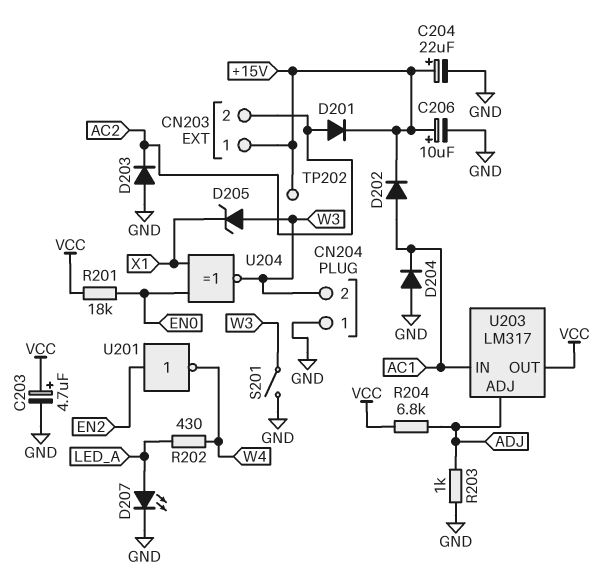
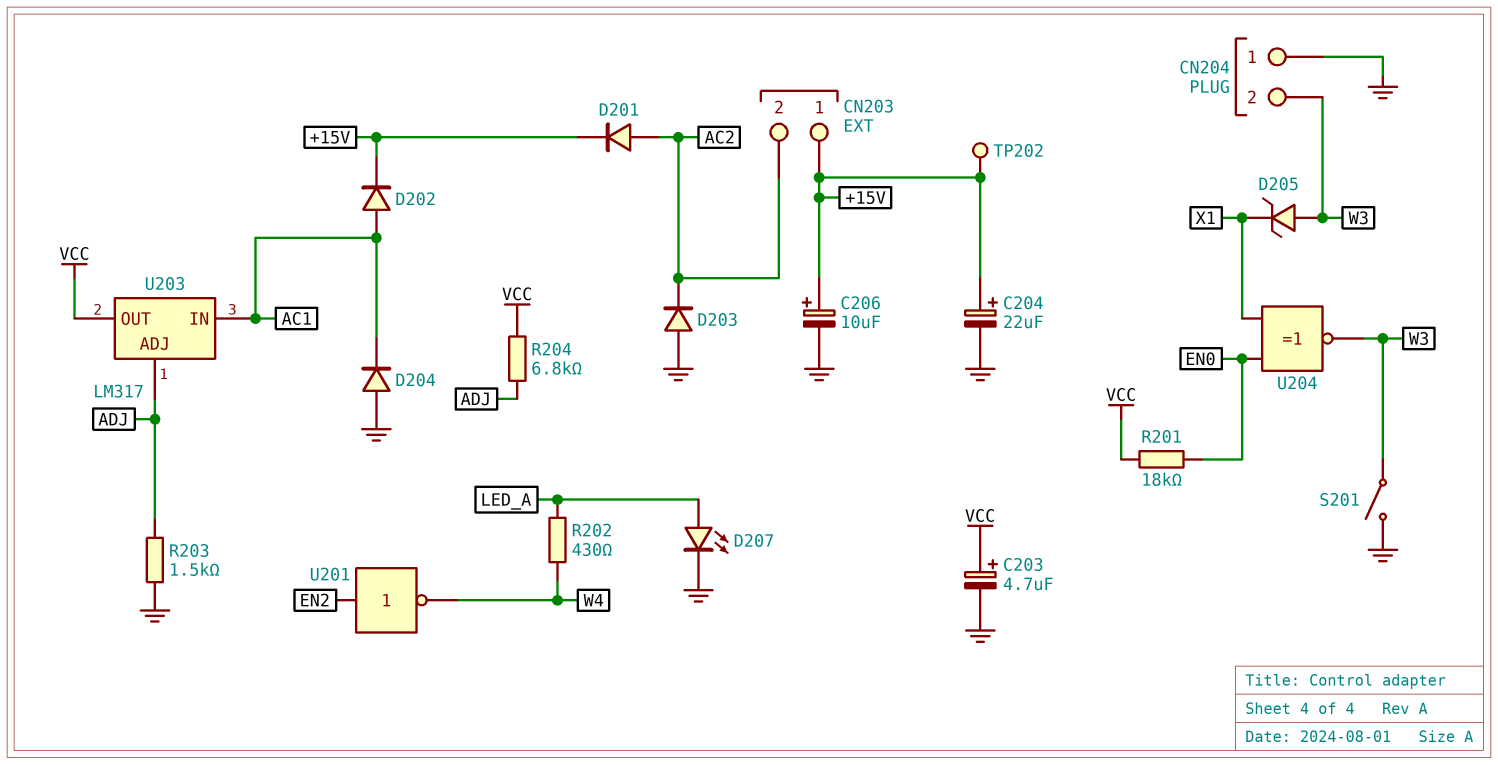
R203: 1k (ADJ, GND) -> 1.5k (ADJ, GND)

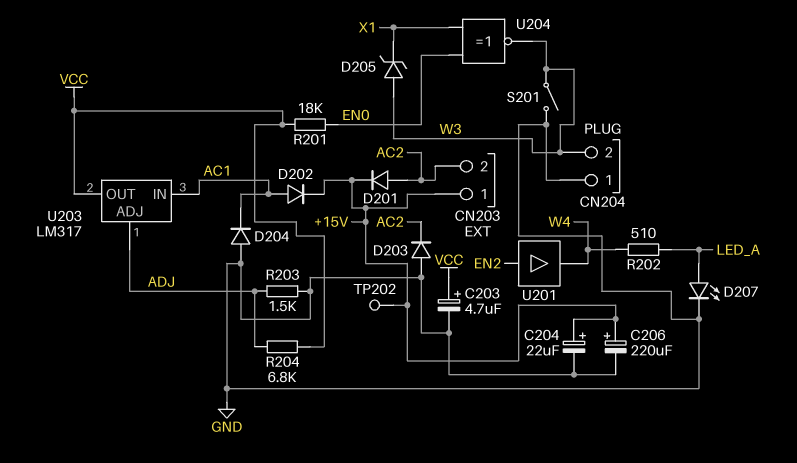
C206: 10uF (plus +15V, minus GND) -> 220uF (plus +15V, minus GND)
R202: 430 (LED_A, W4) -> 510 (LED_A, W4)
U201: NOT (in EN2, out W4) -> buffer (in EN2, out W4)

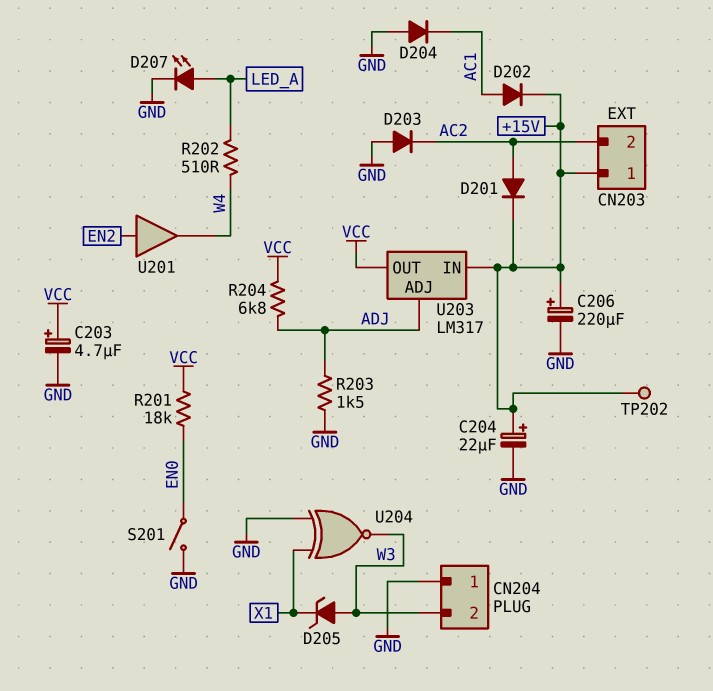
S201: switch (GND, W3) -> switch (EN0, GND)
U203 pin IN: AC1 -> +15V
U204: XNOR (in EN0, in X1, out W3) -> XNOR (in GND, in X1, out W3)

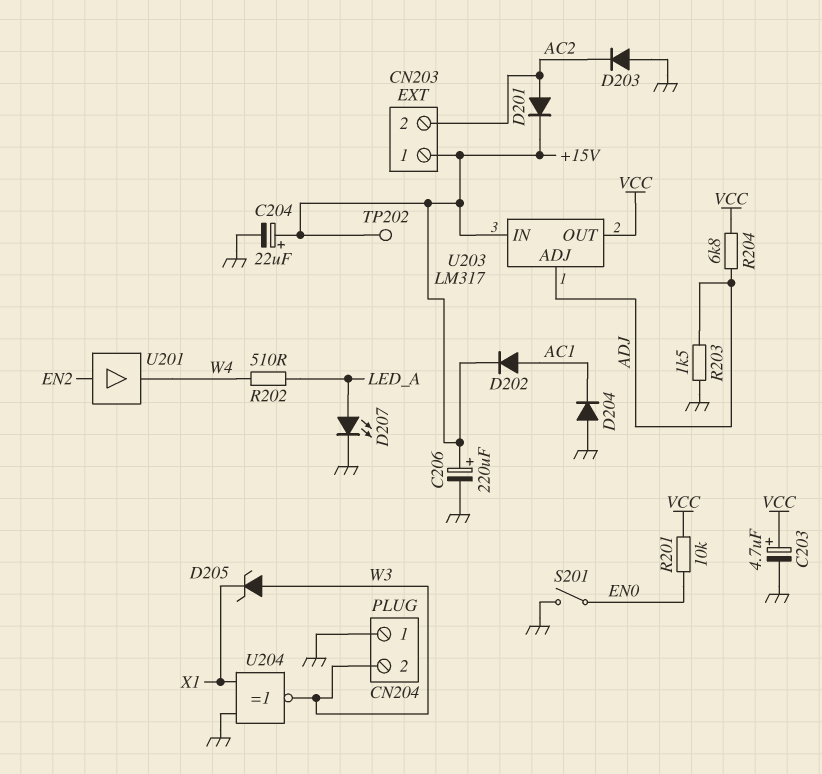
R201: 18k (EN0, VCC) -> 10k (EN0, VCC)

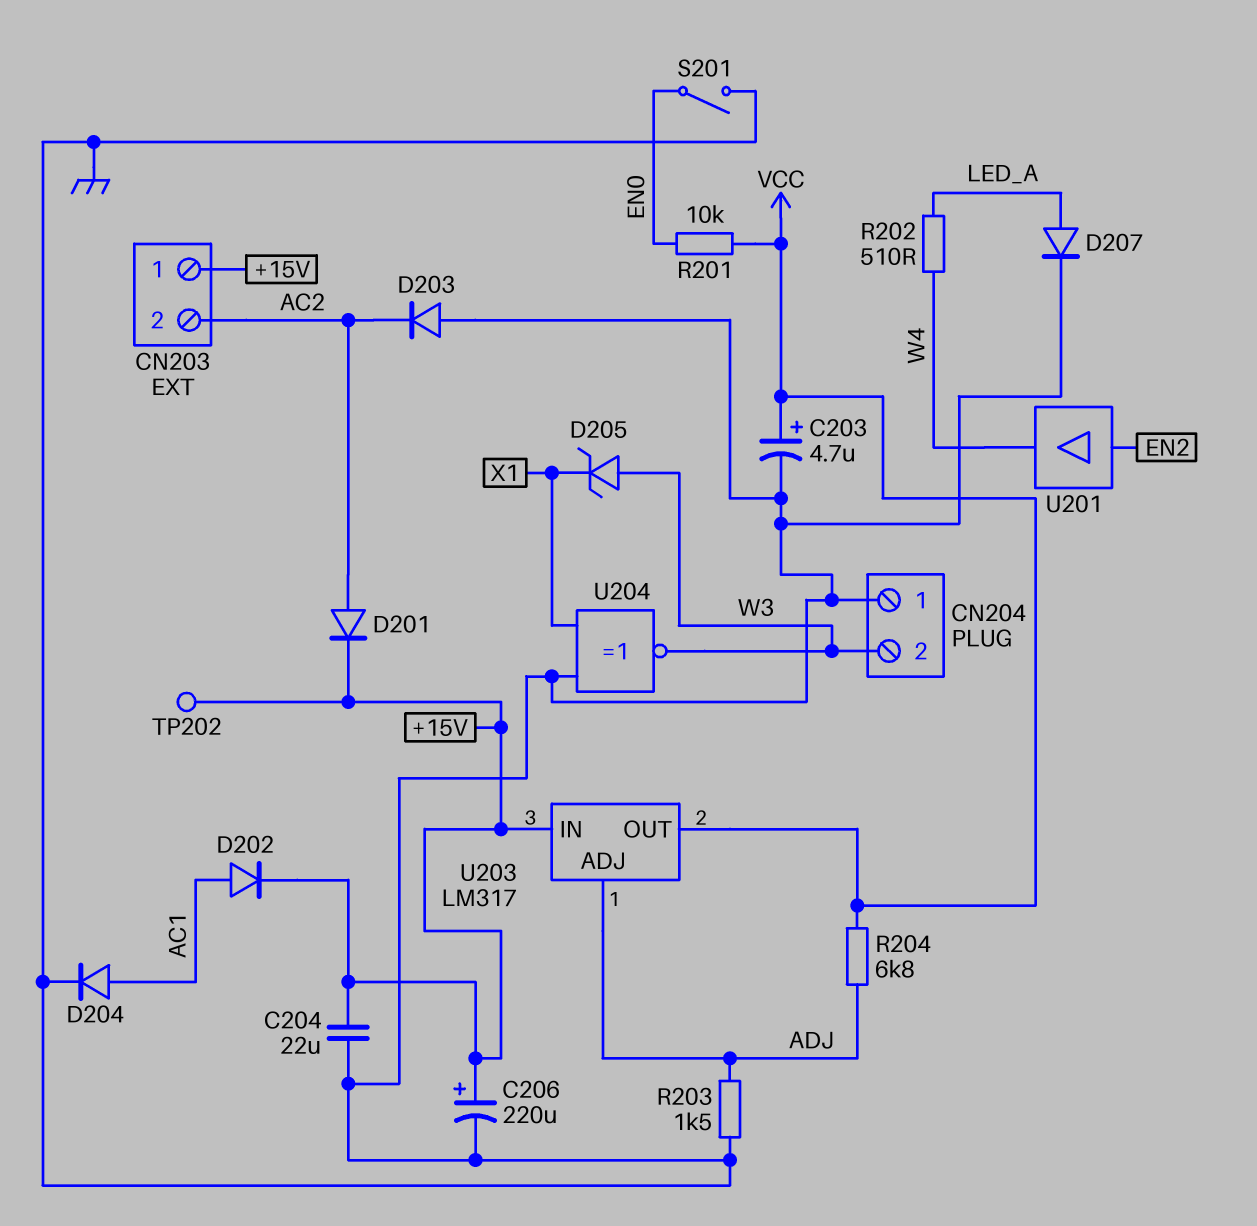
C204: 22uF (plus +15V, minus GND) -> 22uF (+15V, GND)
D204: diode (A GND, K AC1) -> diode (A AC1, K GND)
D207: LED (A LED_A, K GND) -> diode (A LED_A, K GND)

